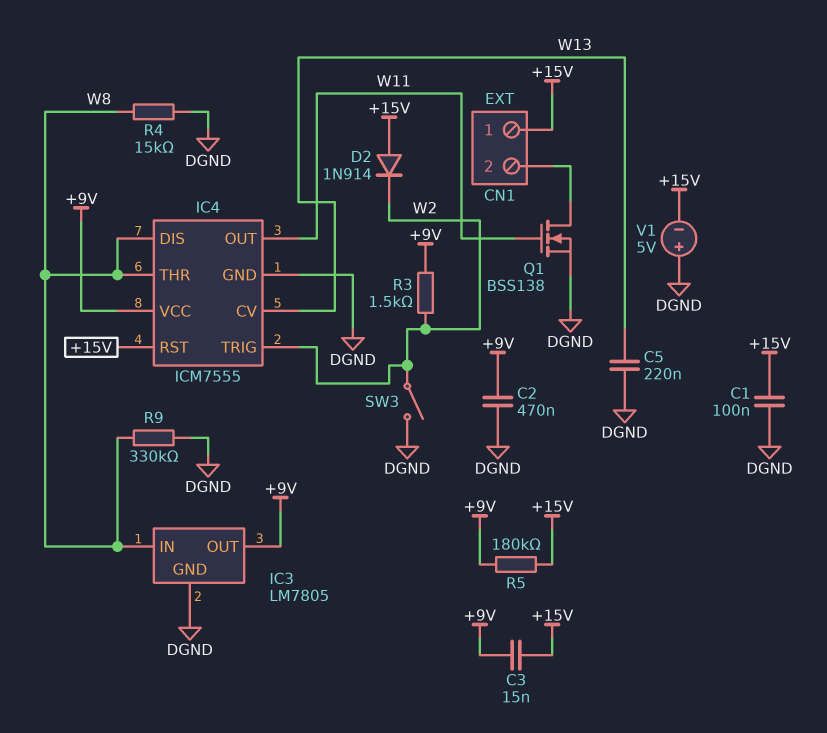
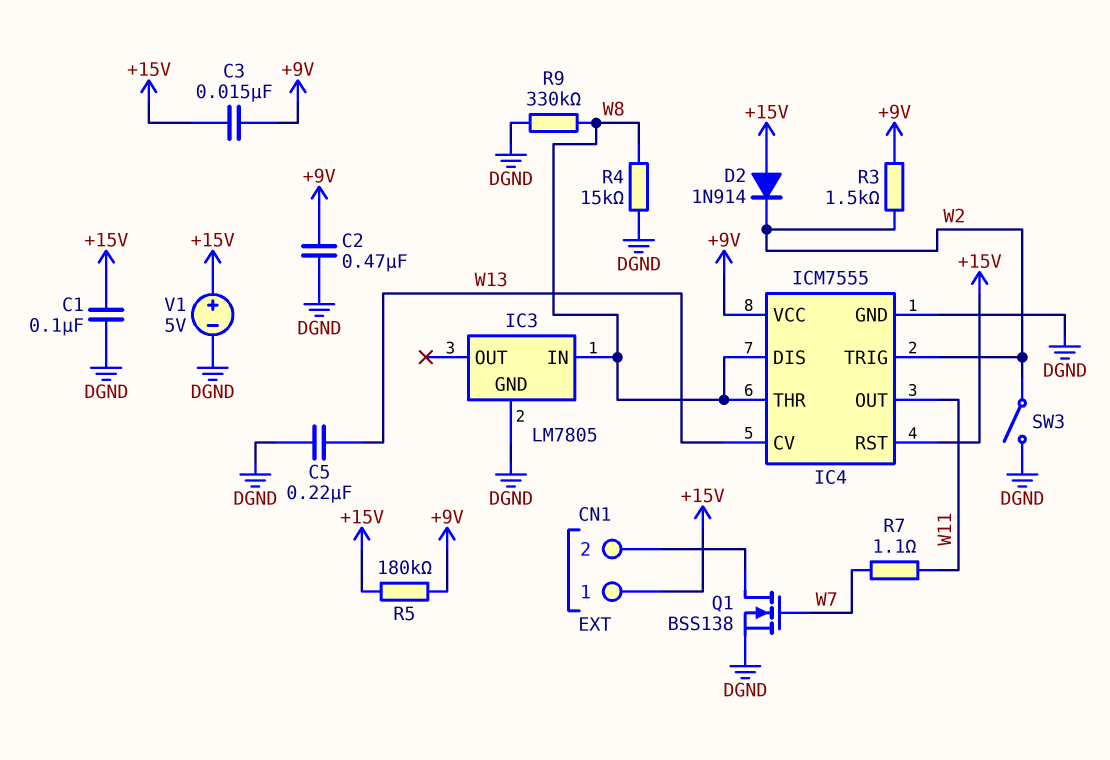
IC3 pin OUT: +9V -> none
Q1: NMOS BSS138 (G W11, D CN1/2, S DGND) -> NMOS BSS138 (G W7, D CN1/2, S DGND)
R7: none -> 1.1 (W7, W11)
V1: 5V (plus DGND, minus +15V) -> 5V (plus +15V, minus DGND)

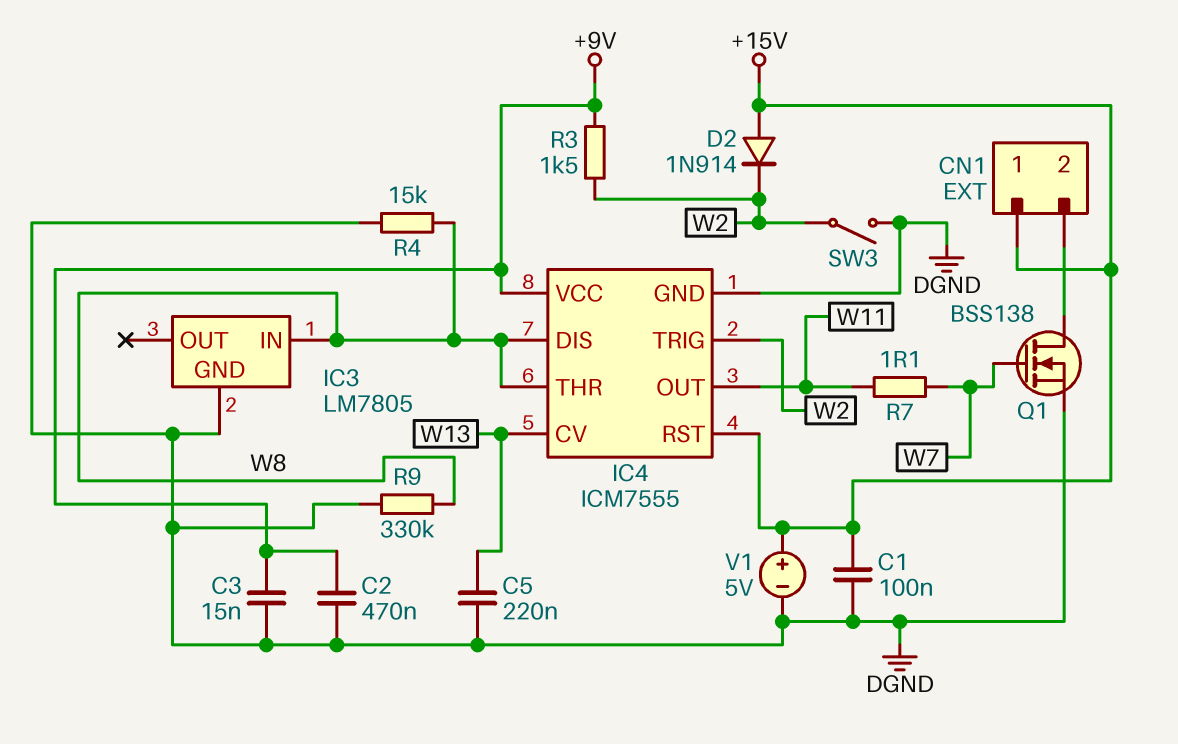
C3: 15nF (+9V, +15V) -> 15nF (+9V, DGND)
R5: 180k (+9V, +15V) -> none

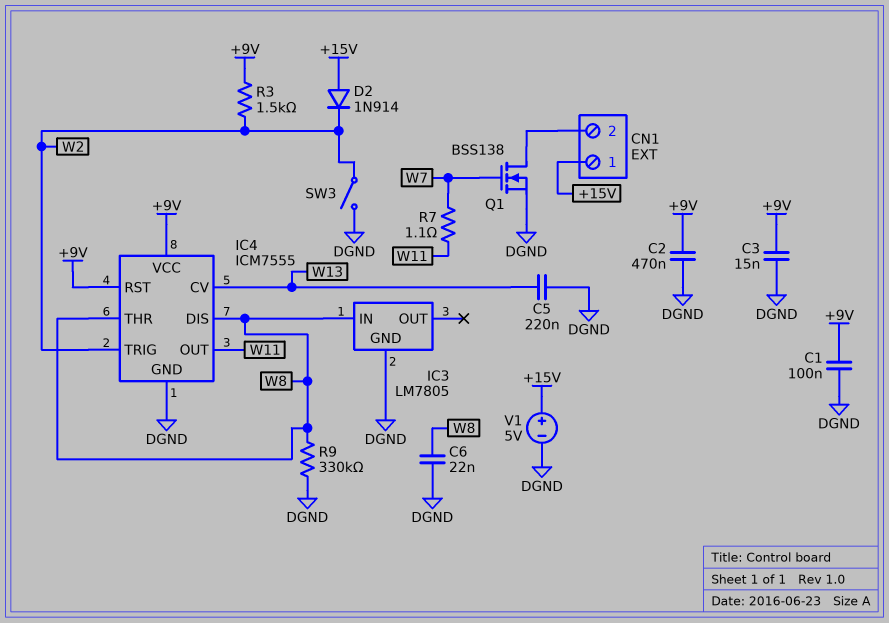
C1: 100nF (+15V, DGND) -> 100nF (+9V, DGND)
C6: none -> 22nF (DGND, W8)
IC4 pin RST: +15V -> +9V
R4: 15k (DGND, W8) -> none

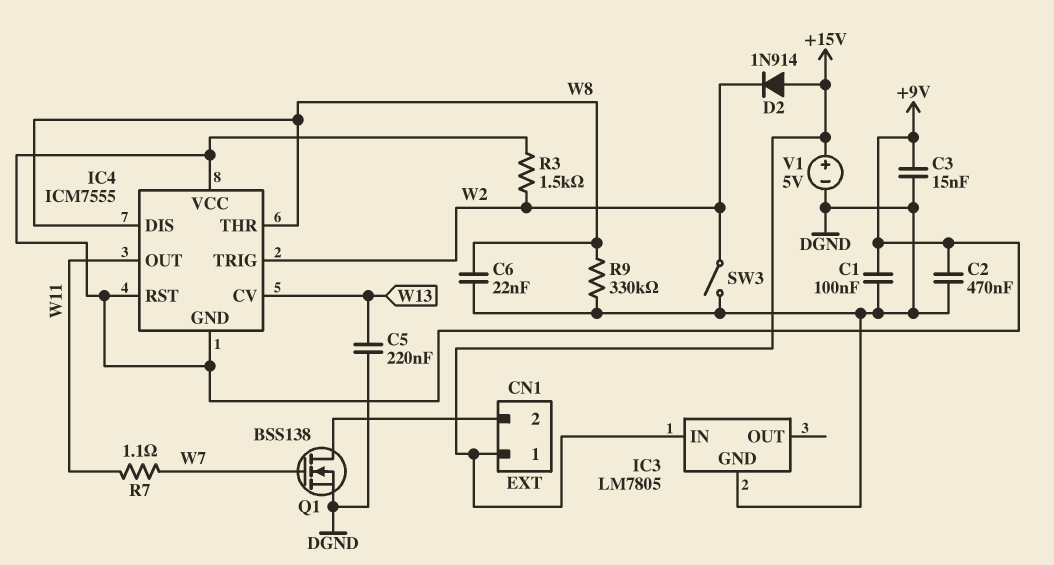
IC3 pin IN: W8 -> +15V
IC4 pin GND: DGND -> +9V

